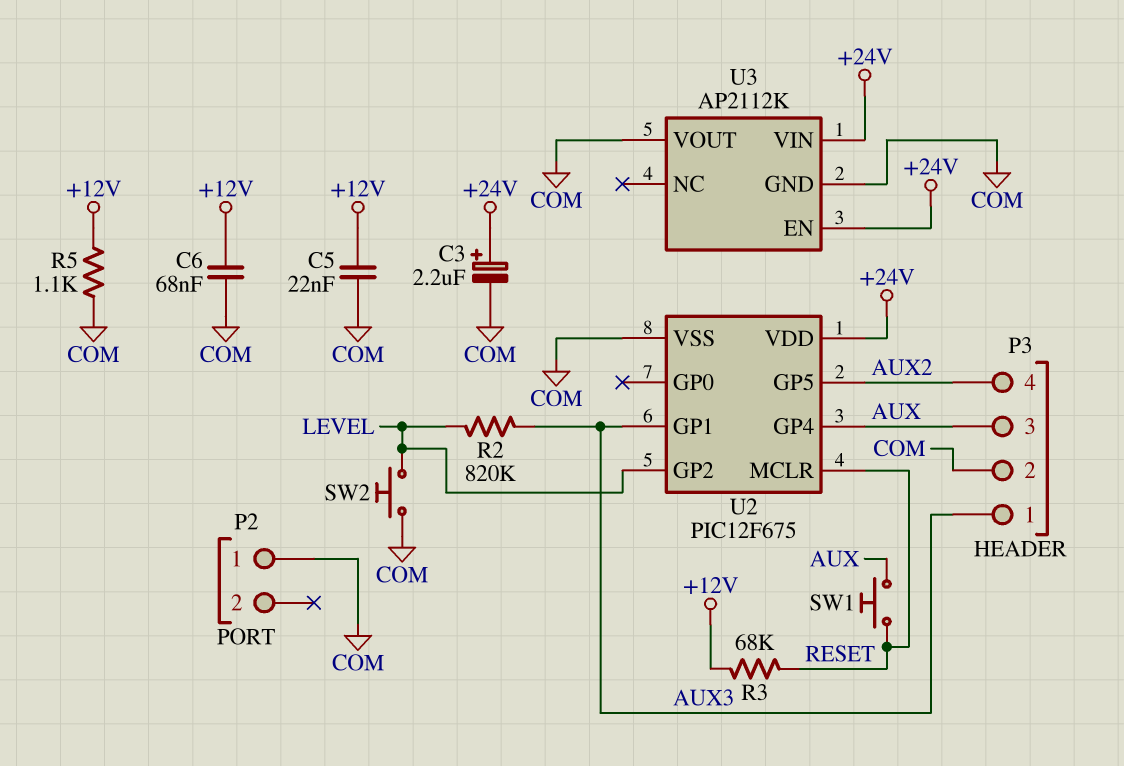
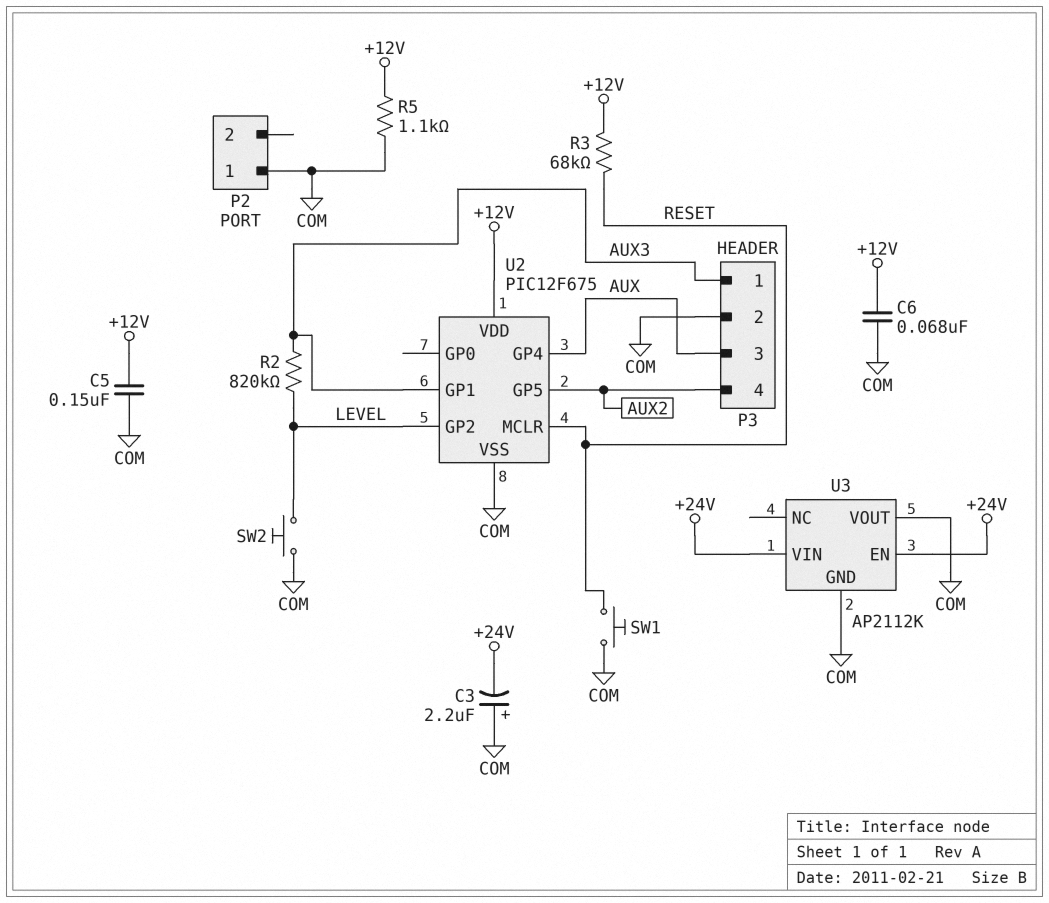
C3: 2.2uF (plus +24V, minus COM) -> 2.2uF (plus COM, minus +24V)
C5: 22nF (+12V, COM) -> 150nF (+12V, COM)
SW1: button (AUX, RESET) -> button (COM, RESET)
U2 pin VDD: +24V -> +12V

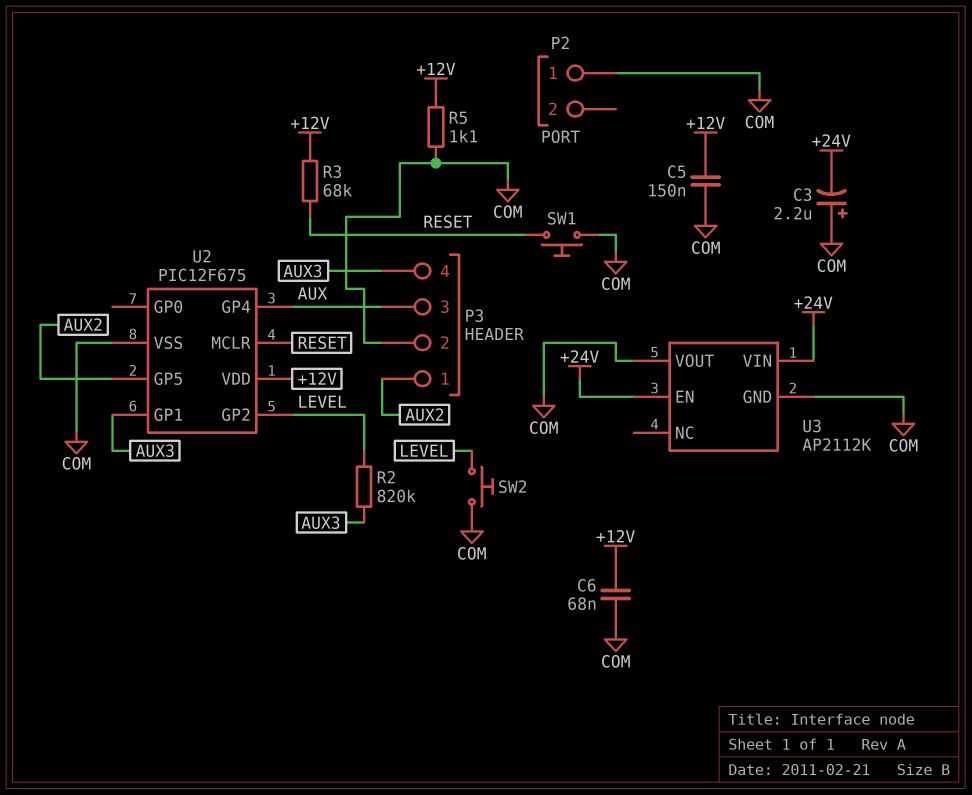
P3 pin 1: AUX3 -> AUX2
P3 pin 4: AUX2 -> AUX3

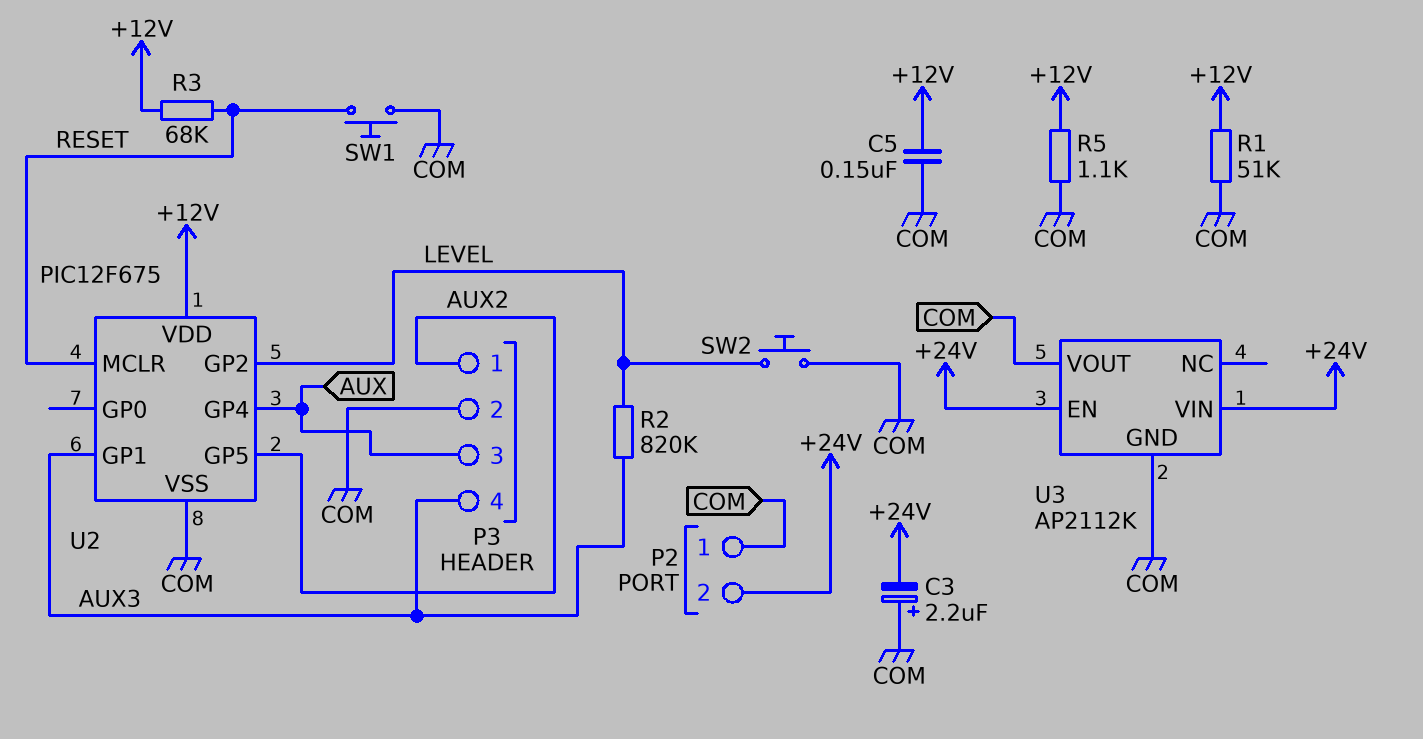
C6: 68nF (+12V, COM) -> none
P2 pin 2: none -> +24V
R1: none -> 51k (+12V, COM)

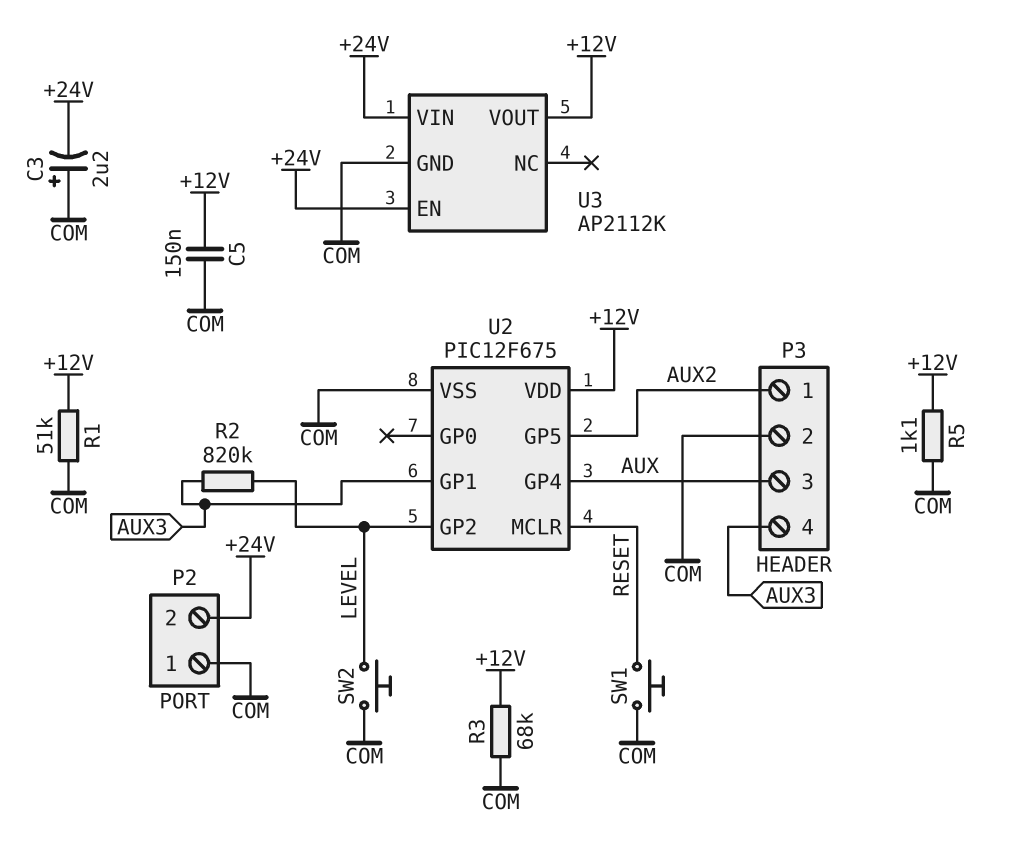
R3: 68k (+12V, RESET) -> 68k (+12V, COM)
U3 pin VOUT: COM -> +12V

